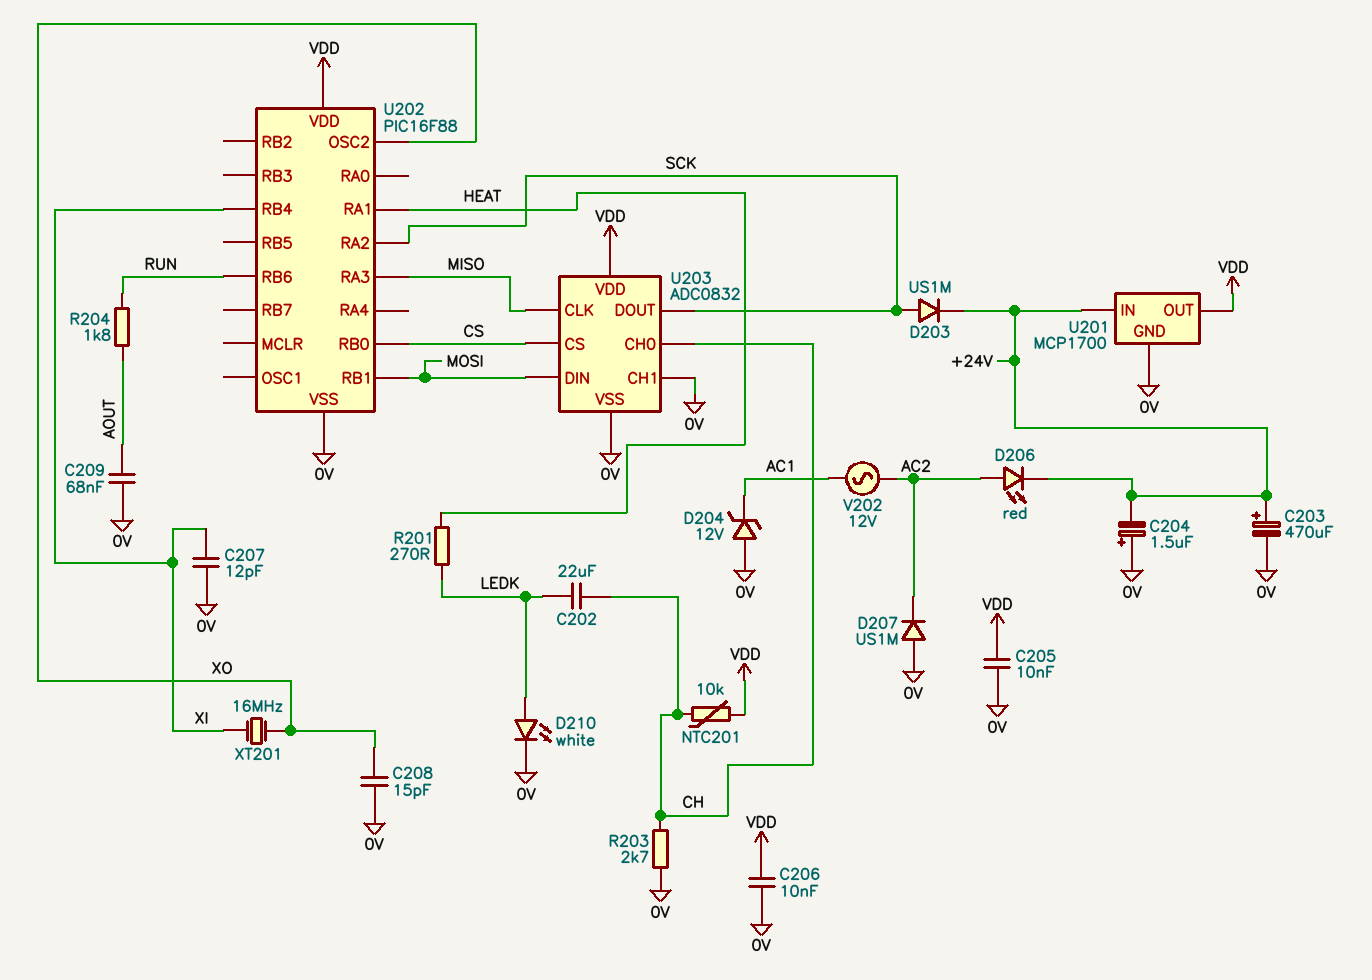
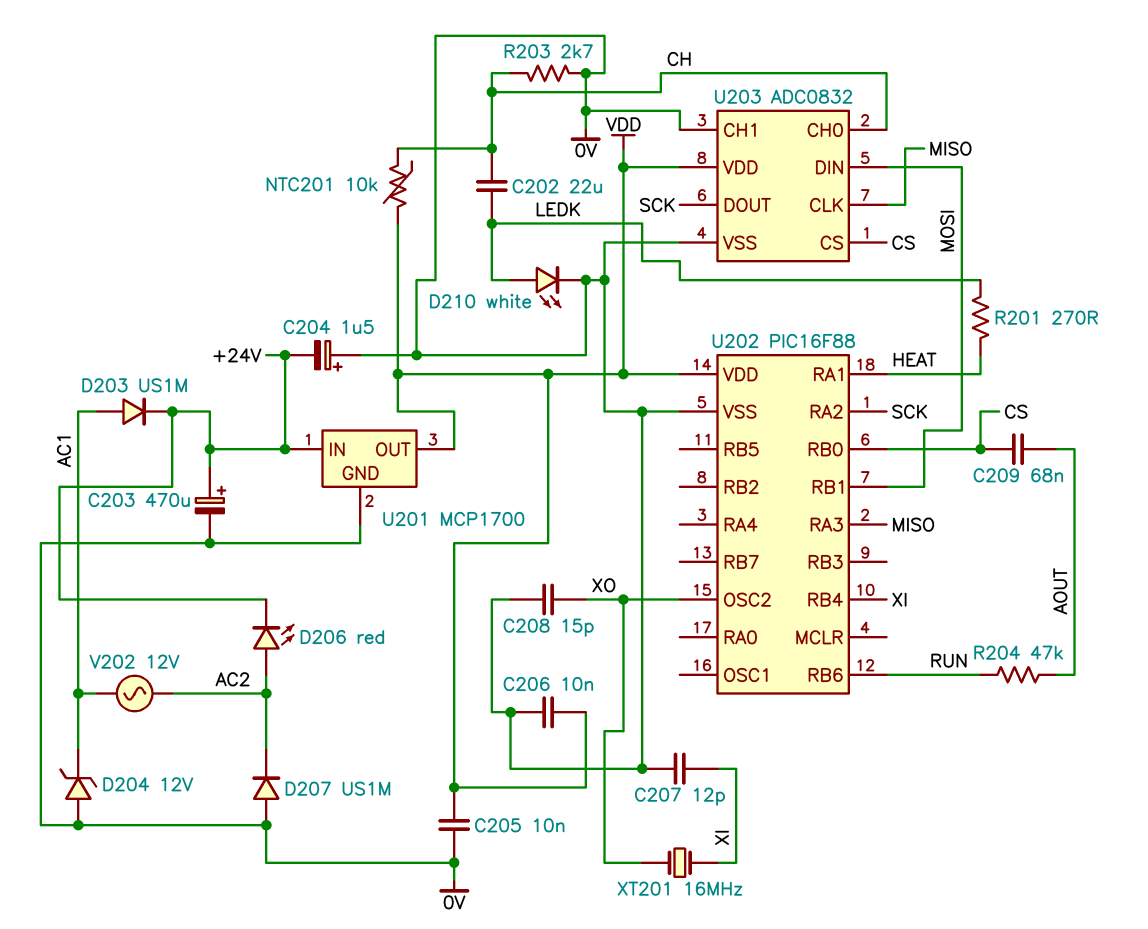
C209: 68nF (0V, AOUT) -> 68nF (AOUT, CS)
D203: diode US1M (A SCK, K +24V) -> diode US1M (A AC1, K +24V)
R204: 1.8k (AOUT, RUN) -> 47k (AOUT, RUN)

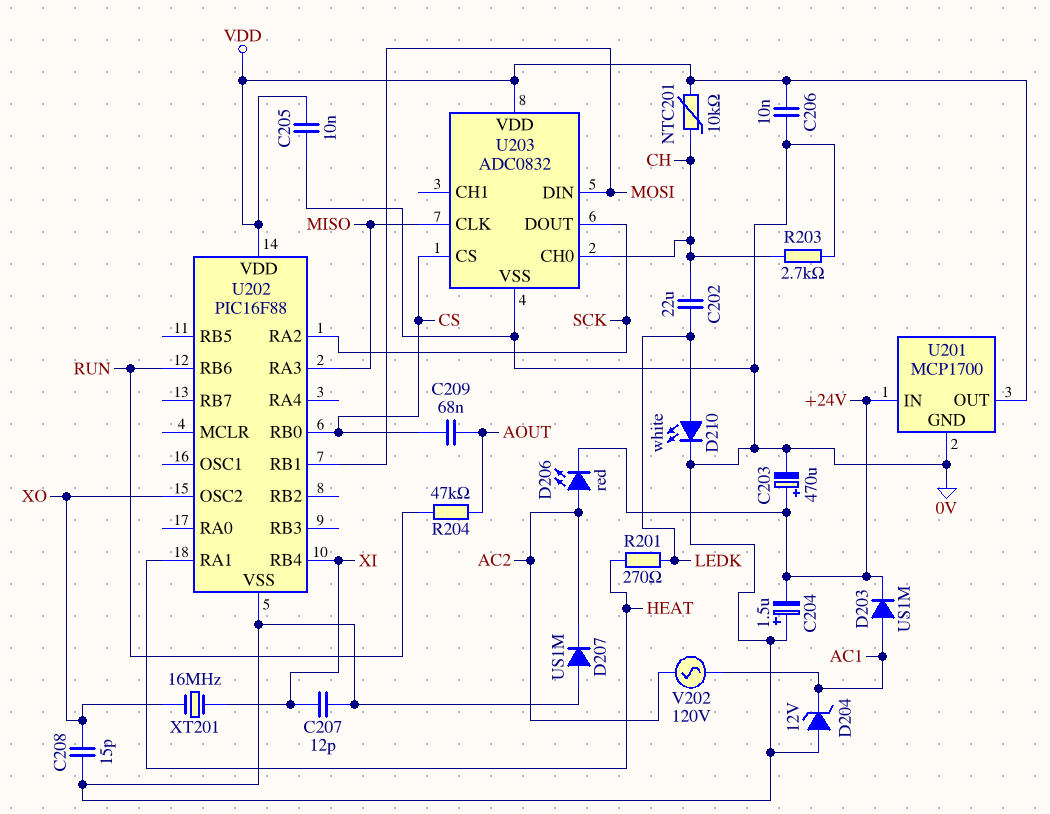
U203 pin CH1: 0V -> none
V202: AC 12V (AC1, AC2) -> AC 120V (AC1, AC2)

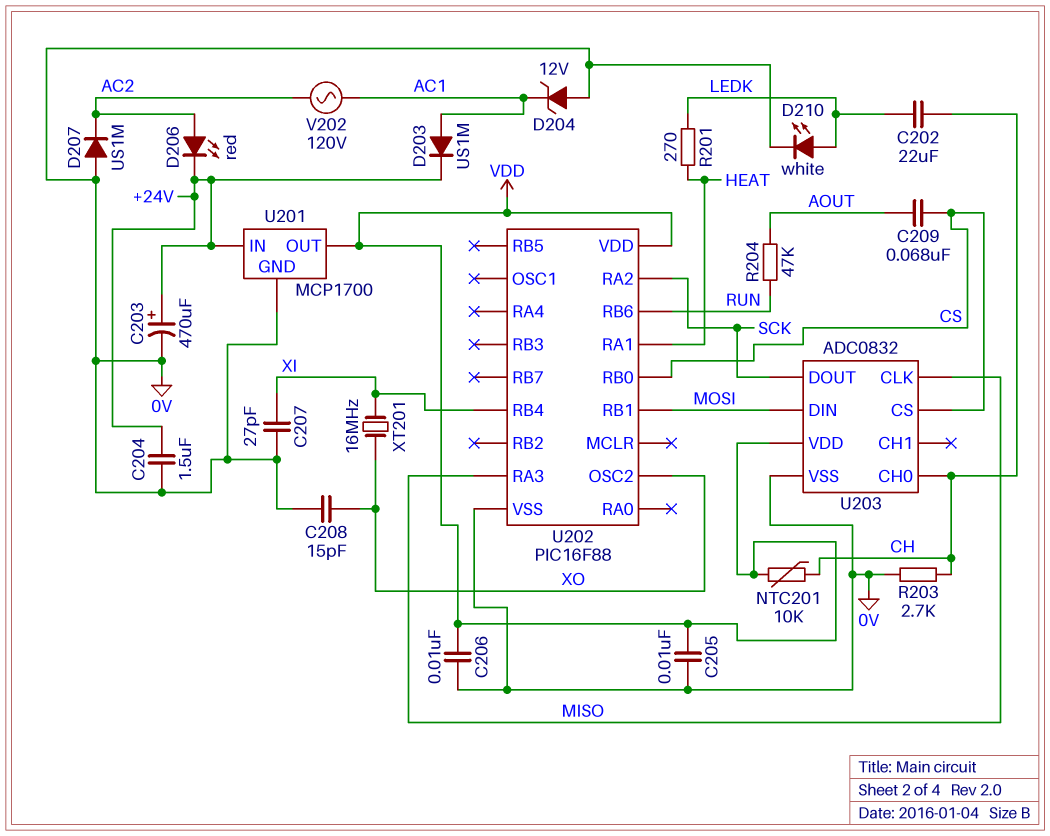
C204: 1.5uF (plus 0V, minus +24V) -> 1.5uF (+24V, 0V)
C207: 12pF (0V, XI) -> 27pF (0V, XI)

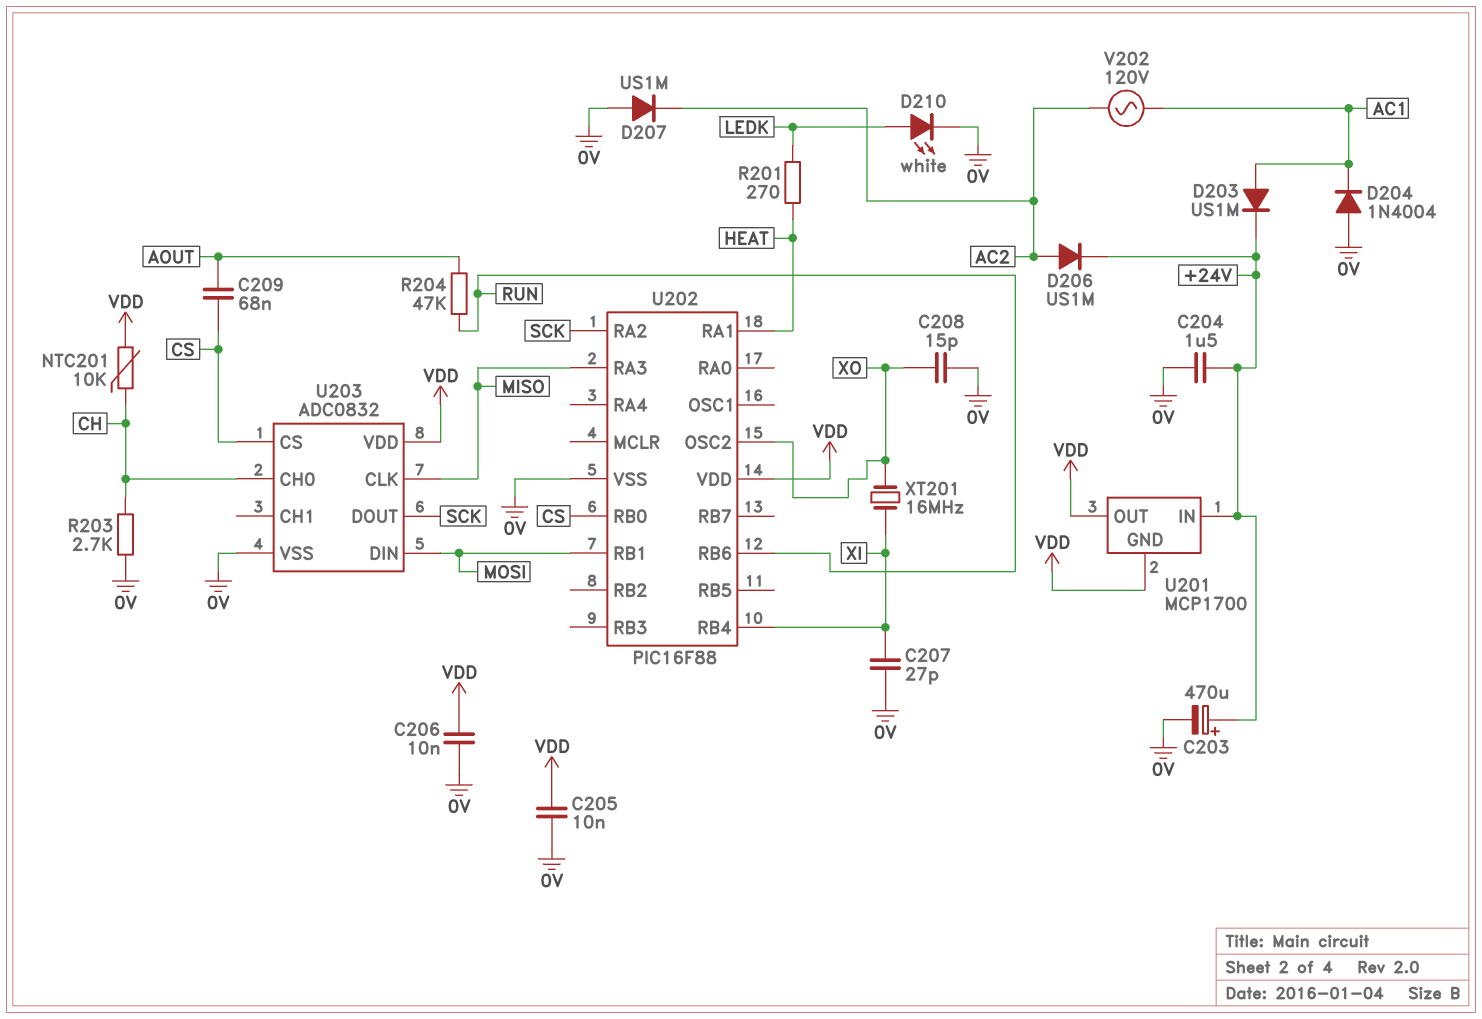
C202: 22uF (CH, LEDK) -> none
D204: zener 12V (A 0V, K AC1) -> diode 1N4004 (A 0V, K AC1)
D206: LED red (A AC2, K +24V) -> diode US1M (A AC2, K +24V)
U201 pin GND: 0V -> VDD

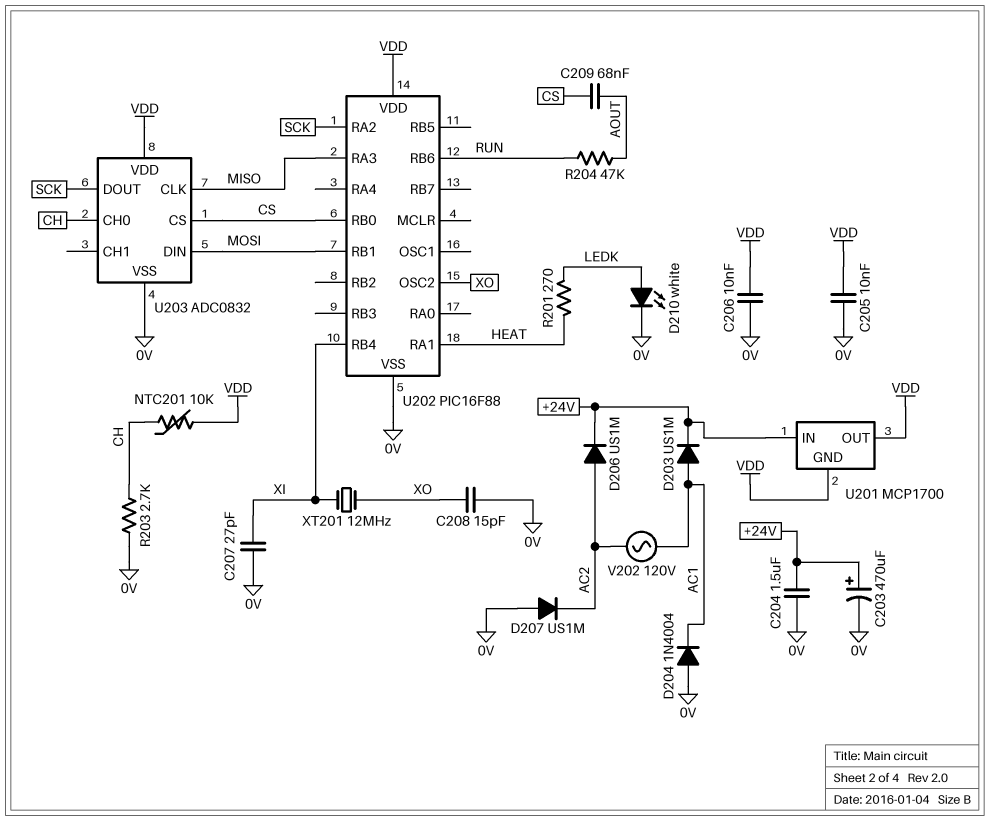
XT201: 16MHz (XI, XO) -> 12MHz (XI, XO)

